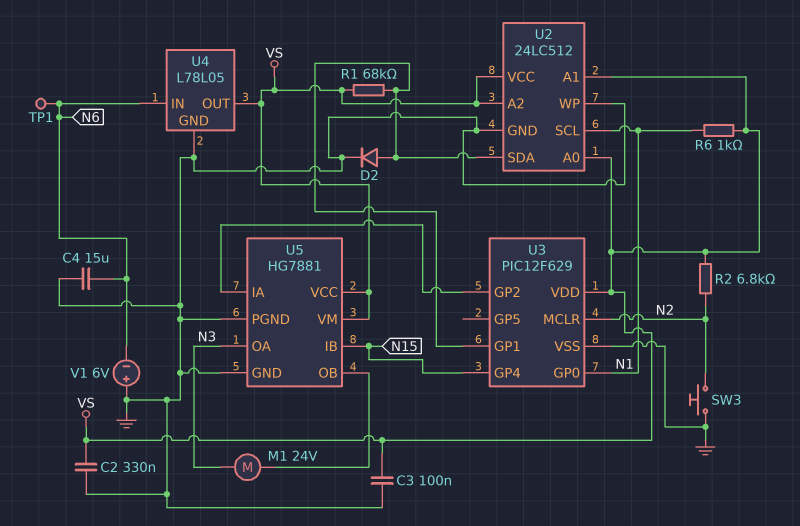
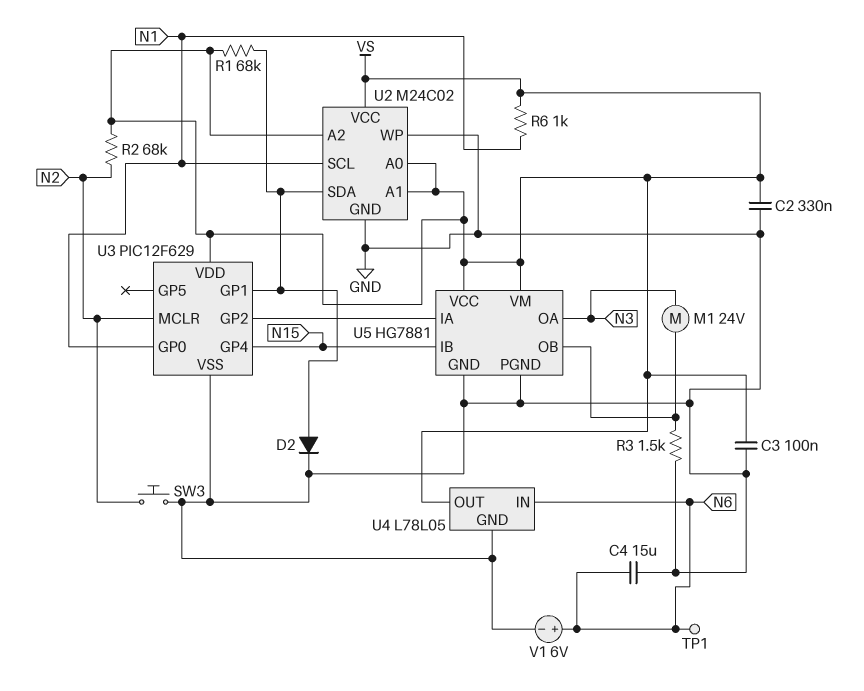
R2: 6.8k (N2, VS) -> 68k (N2, VS)
R3: none -> 1.5k (GND, U5/OB)
U2: 24LC512 -> M24C02
V1: 6V (plus GND, minus N6) -> 6V (plus N6, minus GND)

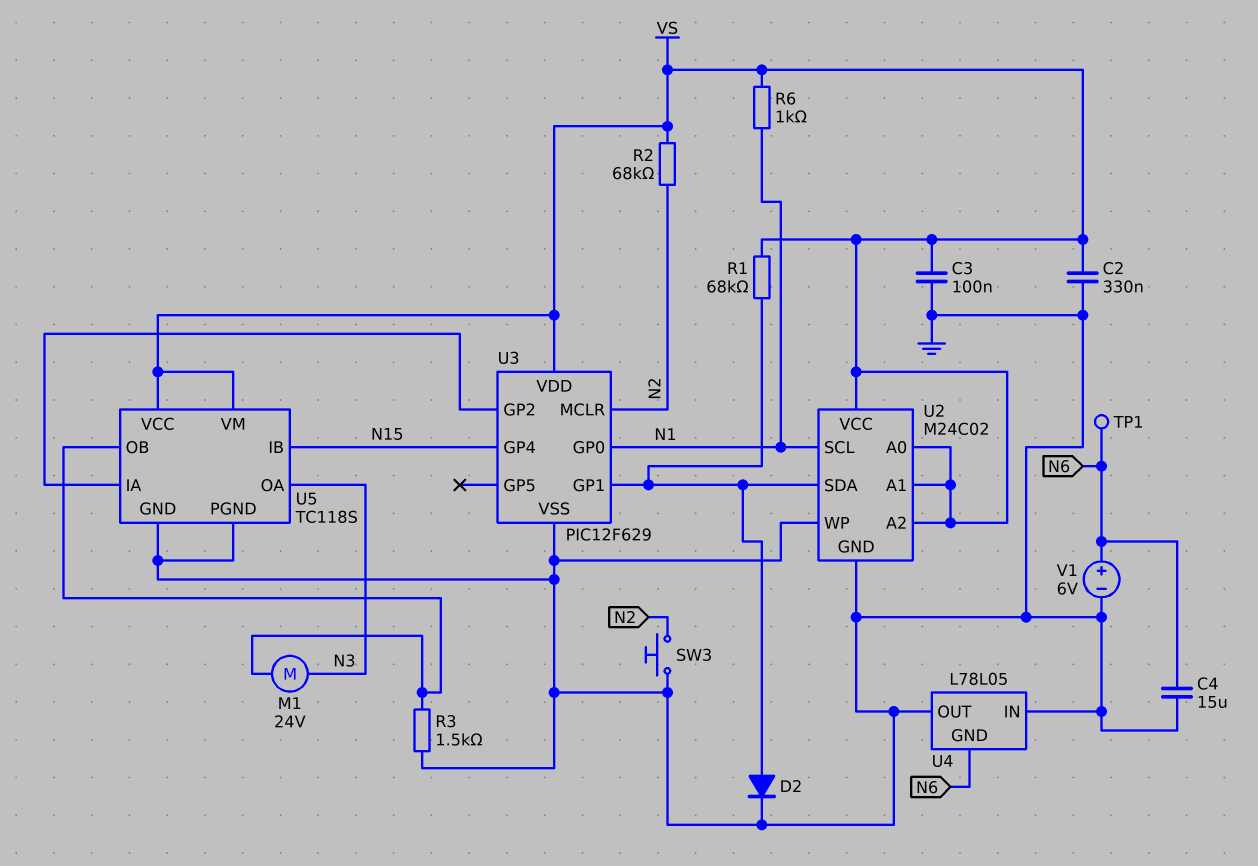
U4 pin GND: GND -> N6
U4 pin IN: N6 -> GND
U4 pin OUT: VS -> GND
U5: HG7881 -> TC118S

